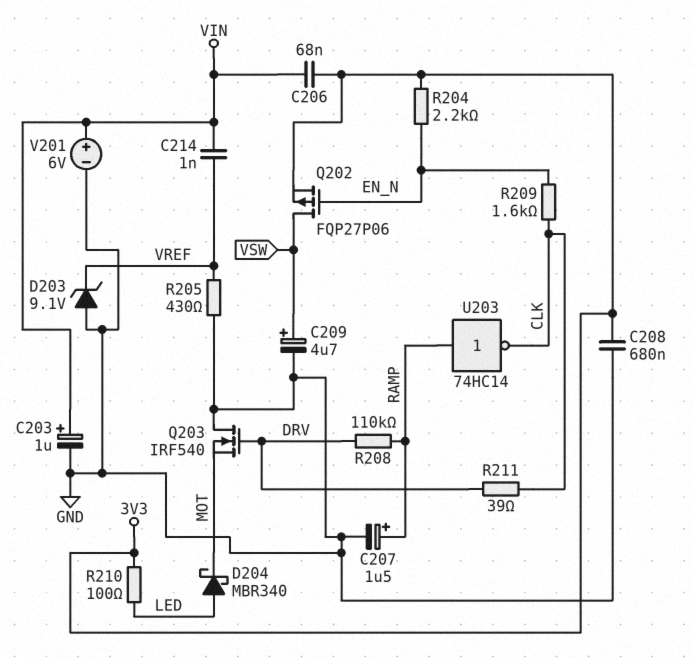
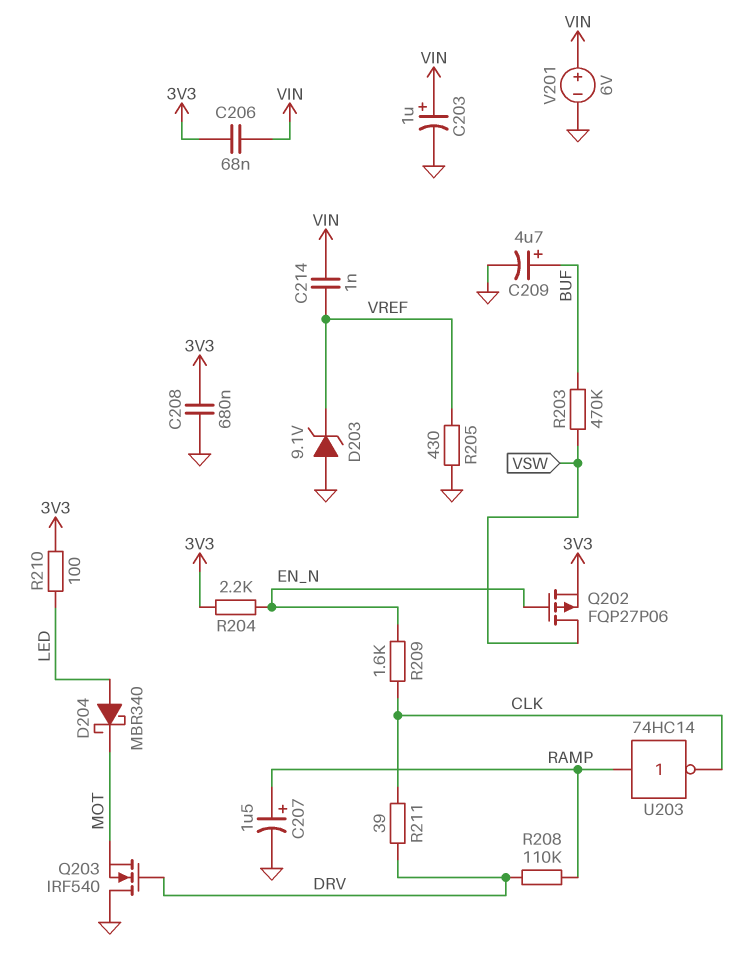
C209: 4.7uF (plus VSW, minus GND) -> 4.7uF (plus BUF, minus GND)
R203: none -> 470k (BUF, VSW)

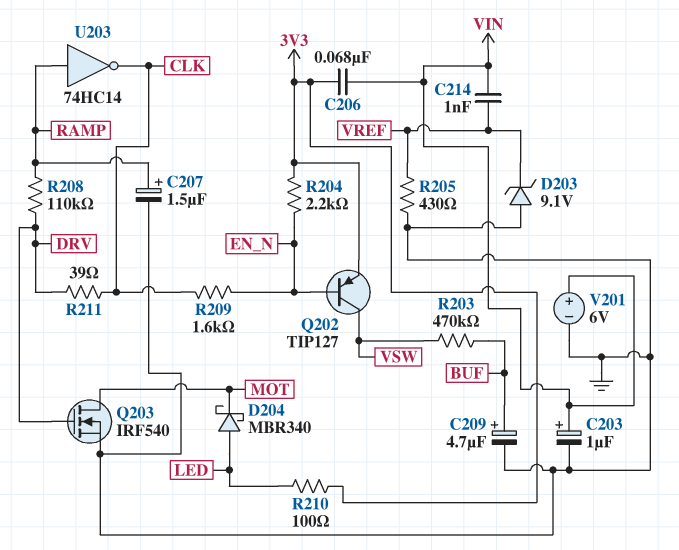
C208: 680nF (3V3, GND) -> none
Q202: PMOS FQP27P06 (G EN_N, D VSW, S 3V3) -> PNP TIP127 (B EN_N, C VSW, E 3V3)
Q203: NMOS IRF540 (G DRV, D GND, S MOT) -> NMOS IRF540 (G DRV, D MOT, S GND)

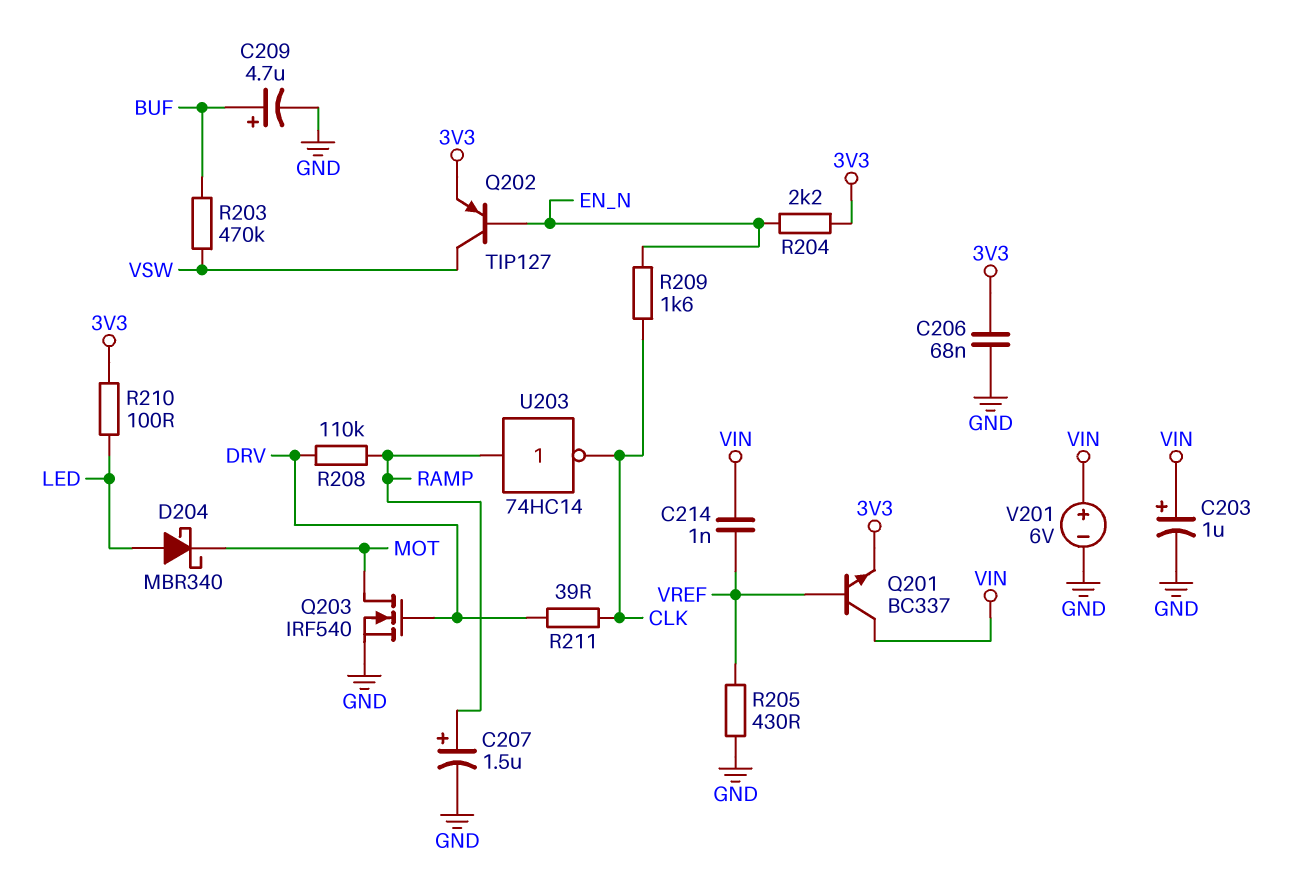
C206: 68nF (3V3, VIN) -> 68nF (3V3, GND)
D203: zener 9.1V (A GND, K VREF) -> none
Q201: none -> NPN BC337 (B VREF, C VIN, E 3V3)

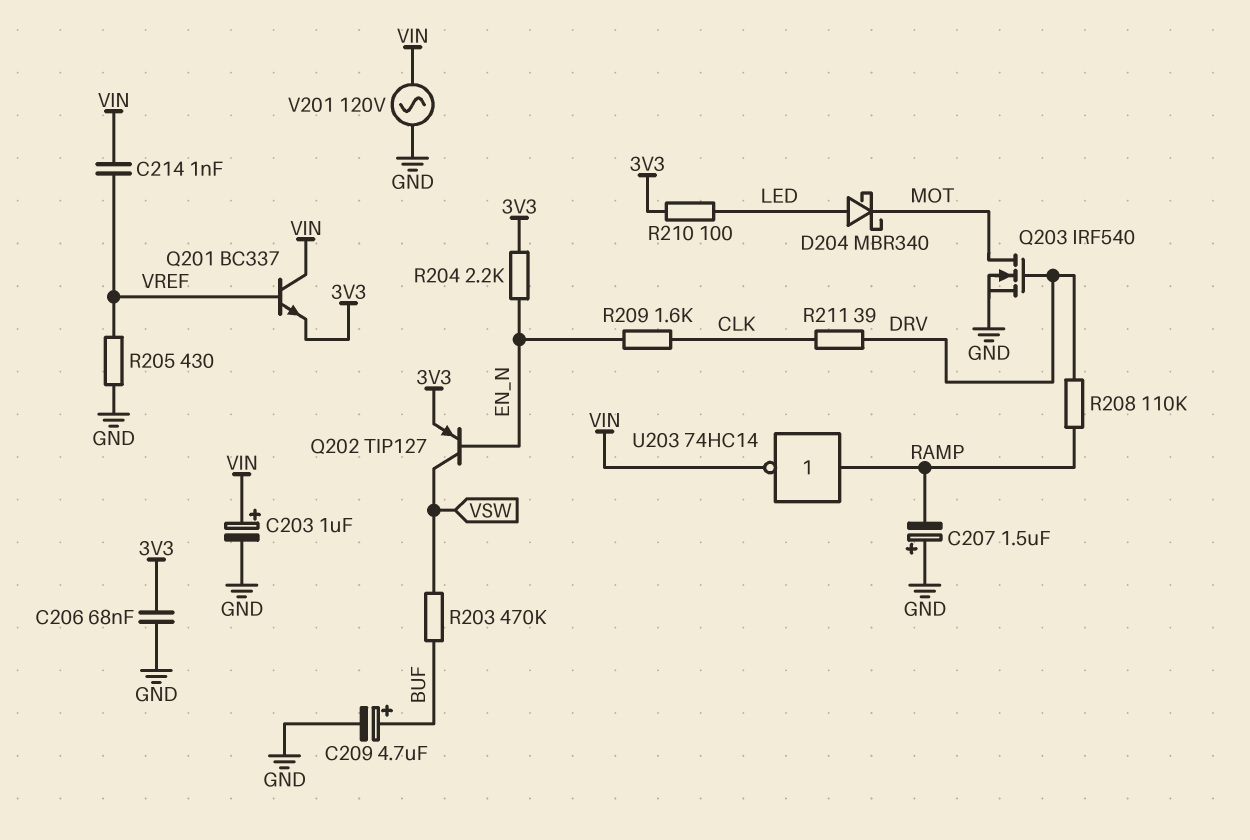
C207: 1.5uF (plus RAMP, minus GND) -> 1.5uF (plus GND, minus RAMP)
U203: NOT 74HC14 (in RAMP, out CLK) -> NOT 74HC14 (in RAMP, out VIN)
V201: 6V (plus VIN, minus GND) -> AC 120V (GND, VIN)

